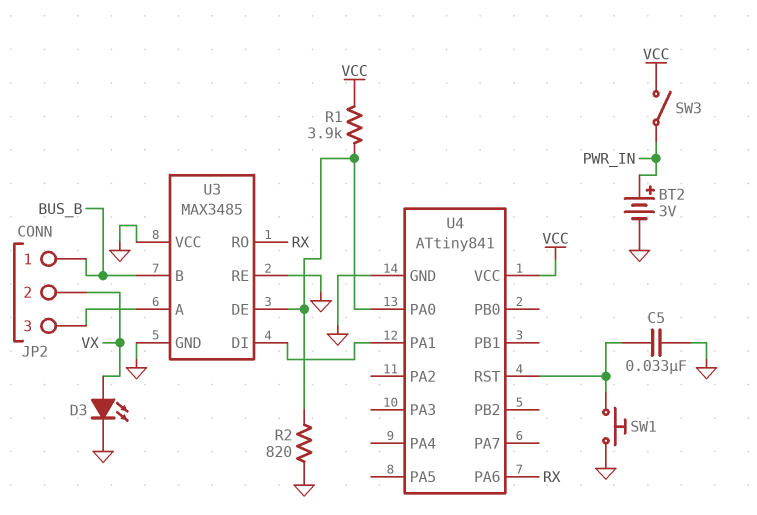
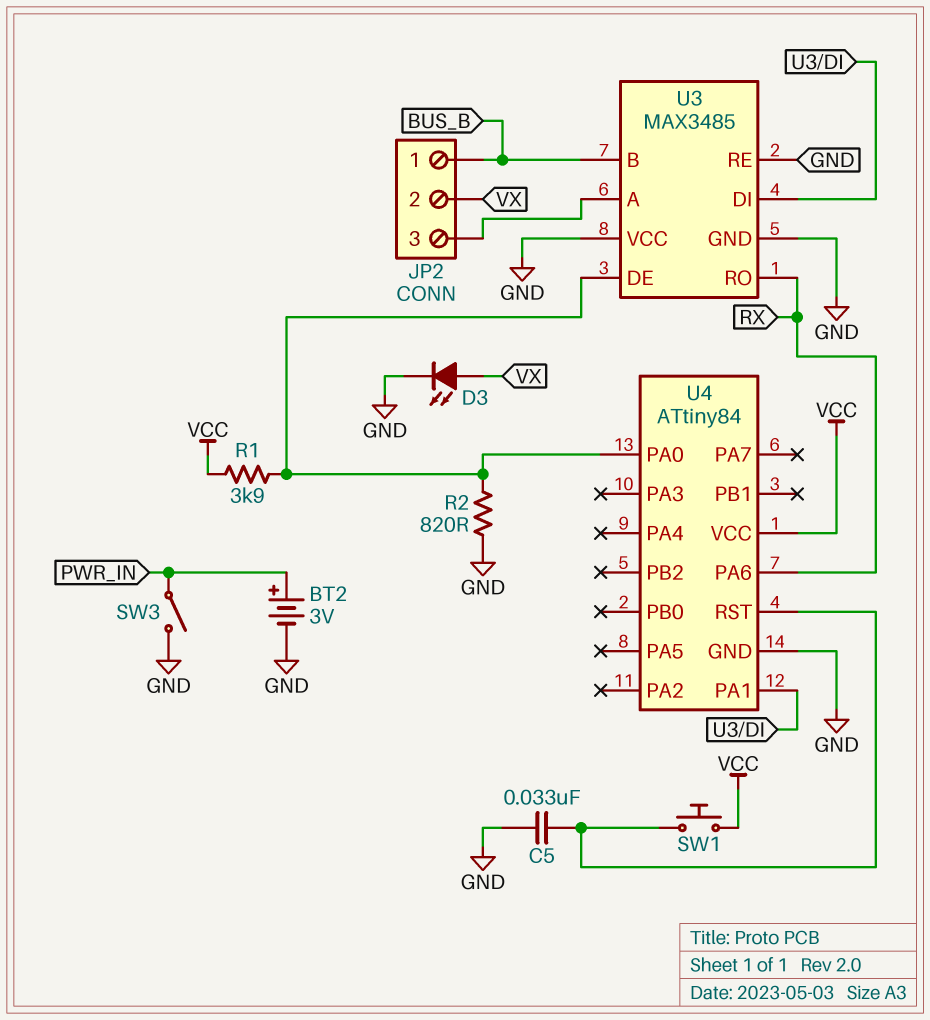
SW1: button (GND, U4/RST) -> button (U4/RST, VCC)
SW3: switch (PWR_IN, VCC) -> switch (GND, PWR_IN)
U4: ATtiny841 -> ATtiny84

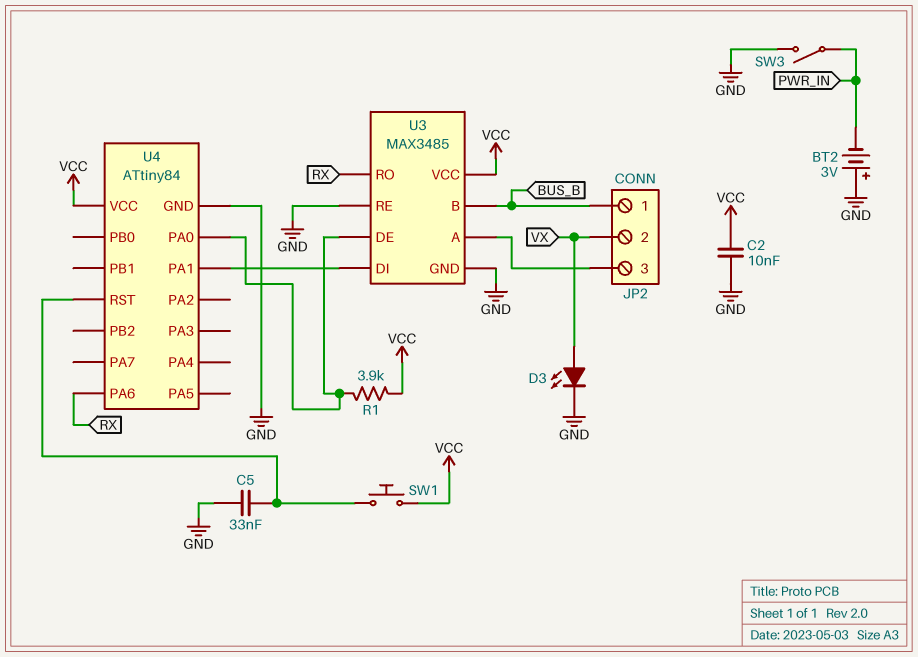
BT2: 3V (plus PWR_IN, minus GND) -> 3V (plus GND, minus PWR_IN)
C2: none -> 10nF (GND, VCC)
R2: 820 (GND, U3/DE) -> none
U3 pin VCC: GND -> VCC

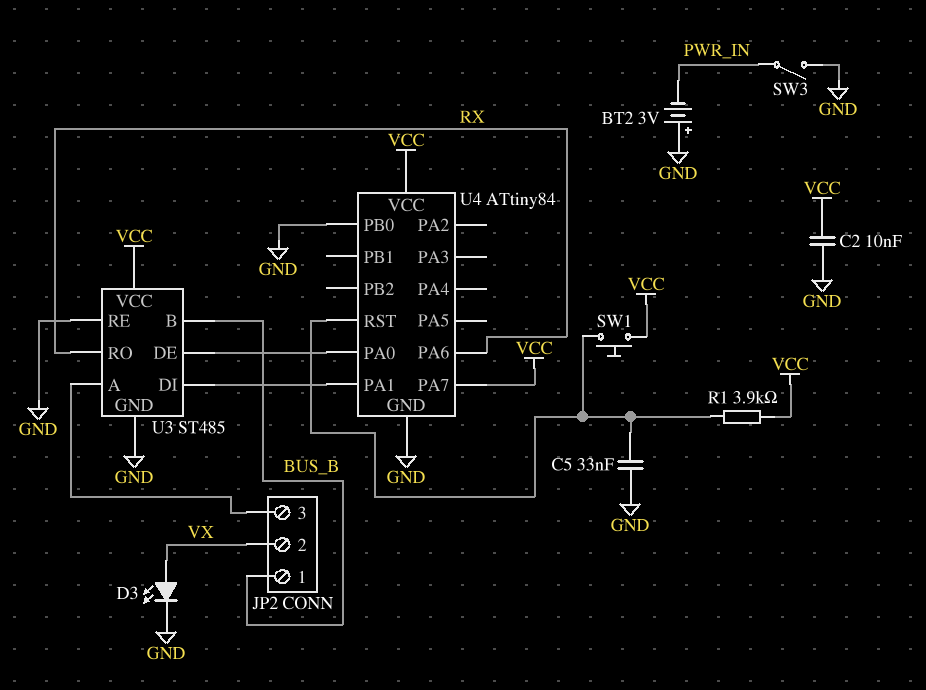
R1: 3.9k (U3/DE, VCC) -> 3.9k (U4/RST, VCC)
U3: MAX3485 -> ST485
U4 pin PA7: none -> VCC
U4 pin PB0: none -> GND

